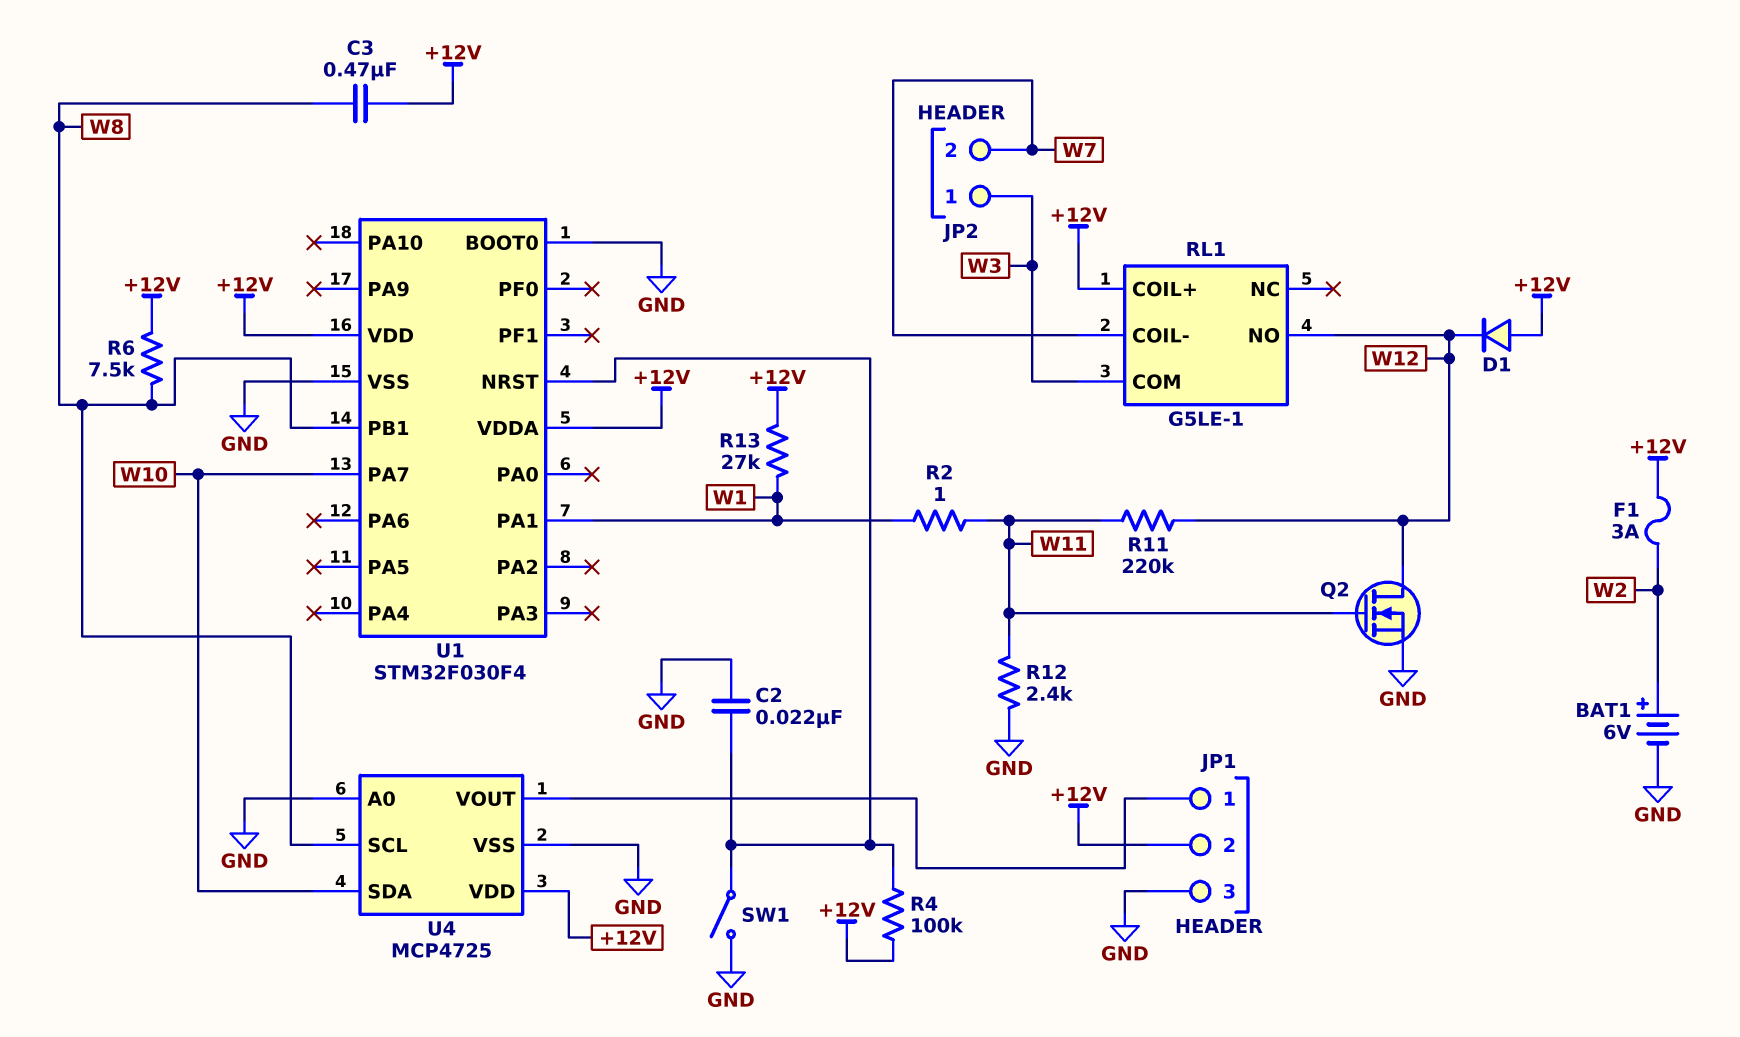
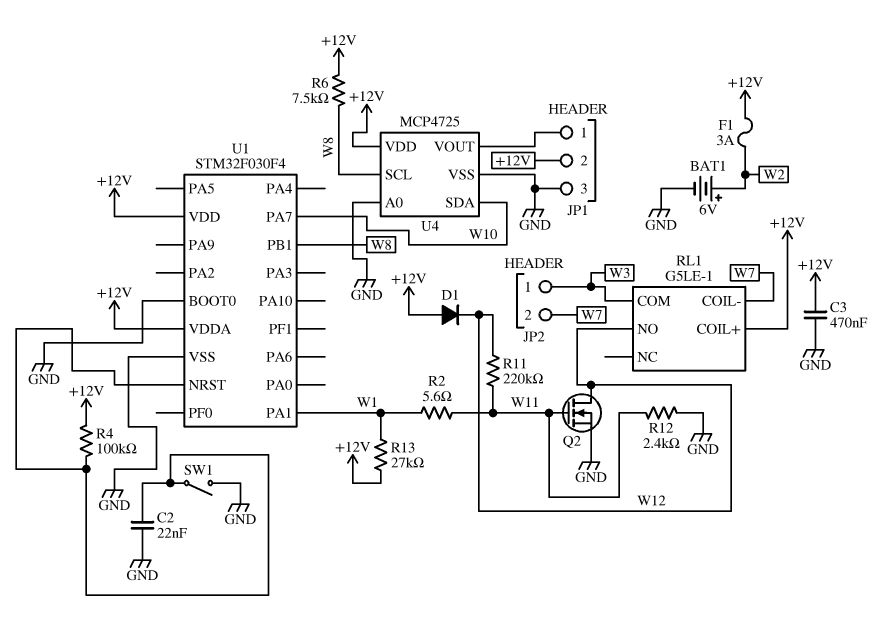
C3: 470nF (+12V, W8) -> 470nF (+12V, GND)
R2: 1 (W1, W11) -> 5.6 (W1, W11)

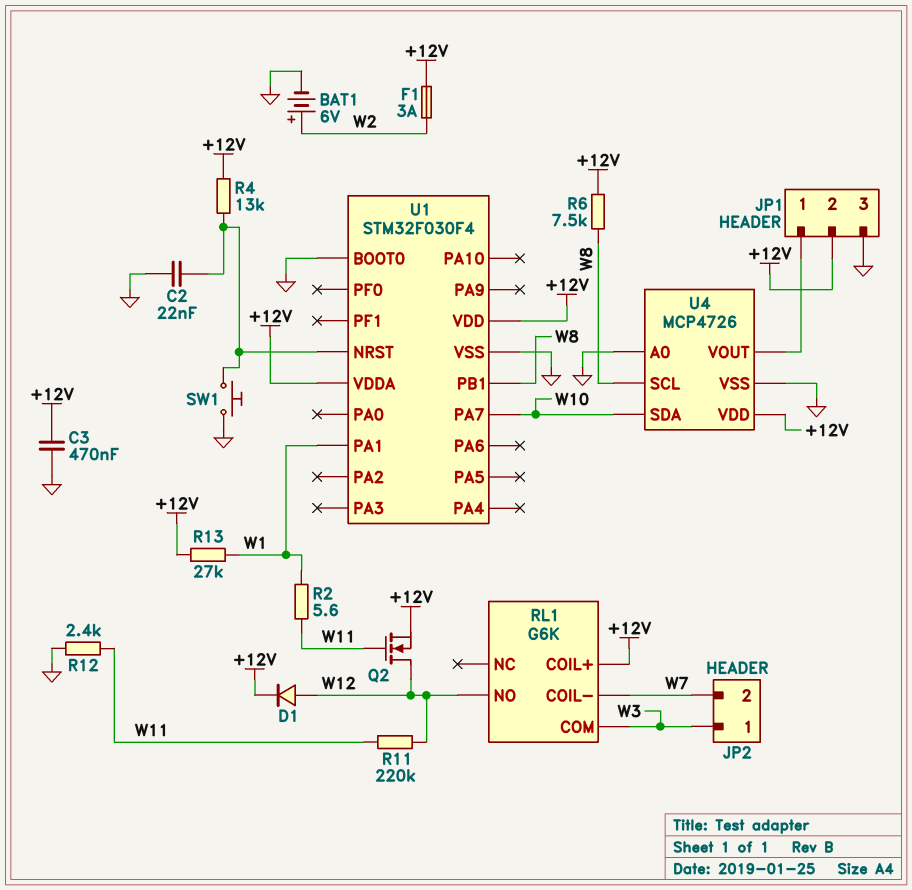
D1: diode (A +12V, K W12) -> diode (A W12, K +12V)
Q2: NMOS (G W11, D W12, S GND) -> NMOS (G W11, D W12, S +12V)
R4: 100k (+12V, U1/NRST) -> 13k (+12V, U1/NRST)
RL1: G5LE-1 -> G6K
SW1: switch (GND, U1/NRST) -> button (GND, U1/NRST)
U4: MCP4725 -> MCP4726

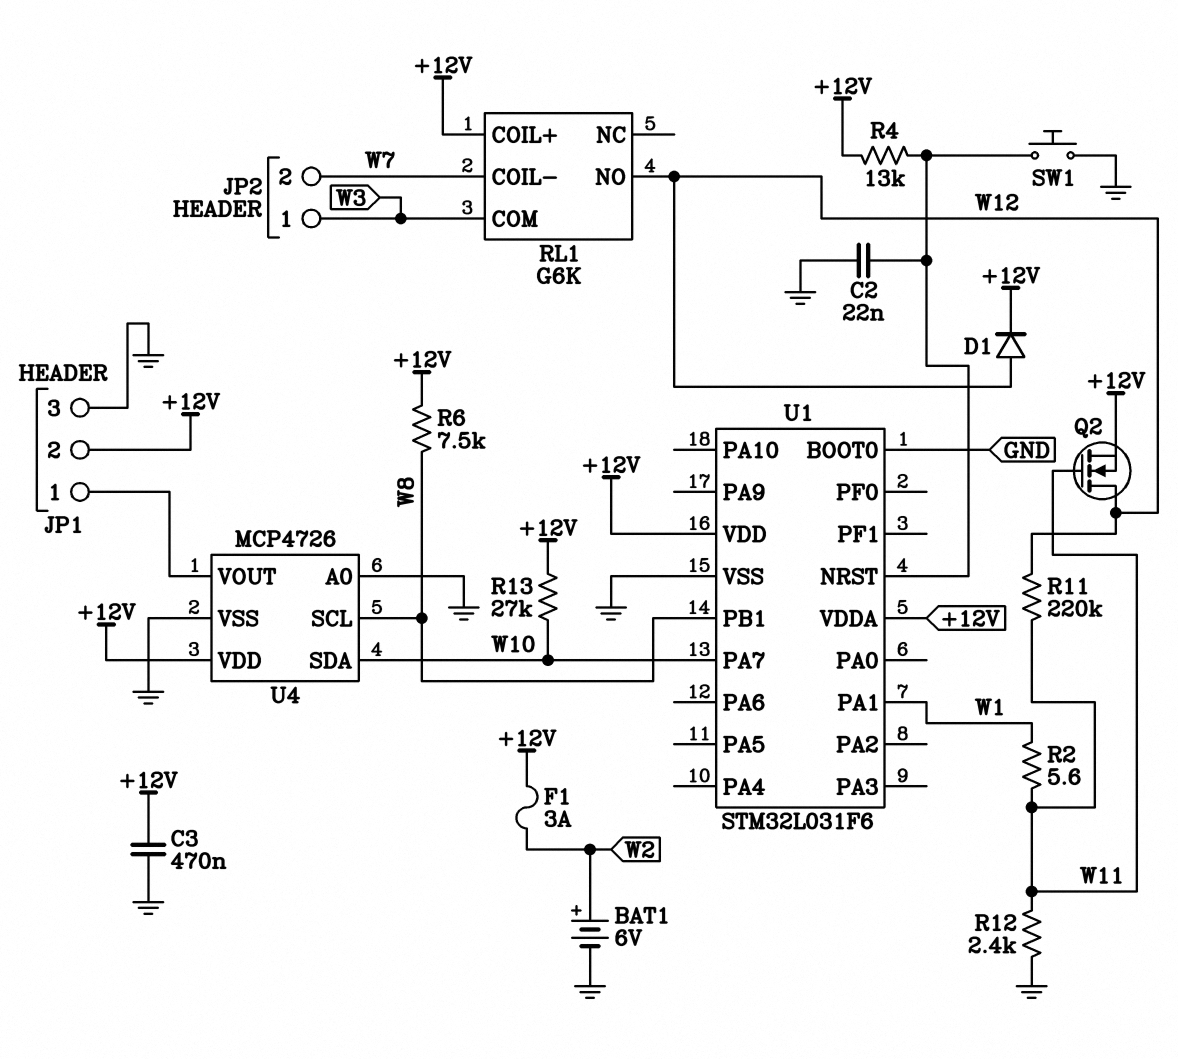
R13: 27k (+12V, W1) -> 27k (+12V, W10)
U1: STM32F030F4 -> STM32L031F6

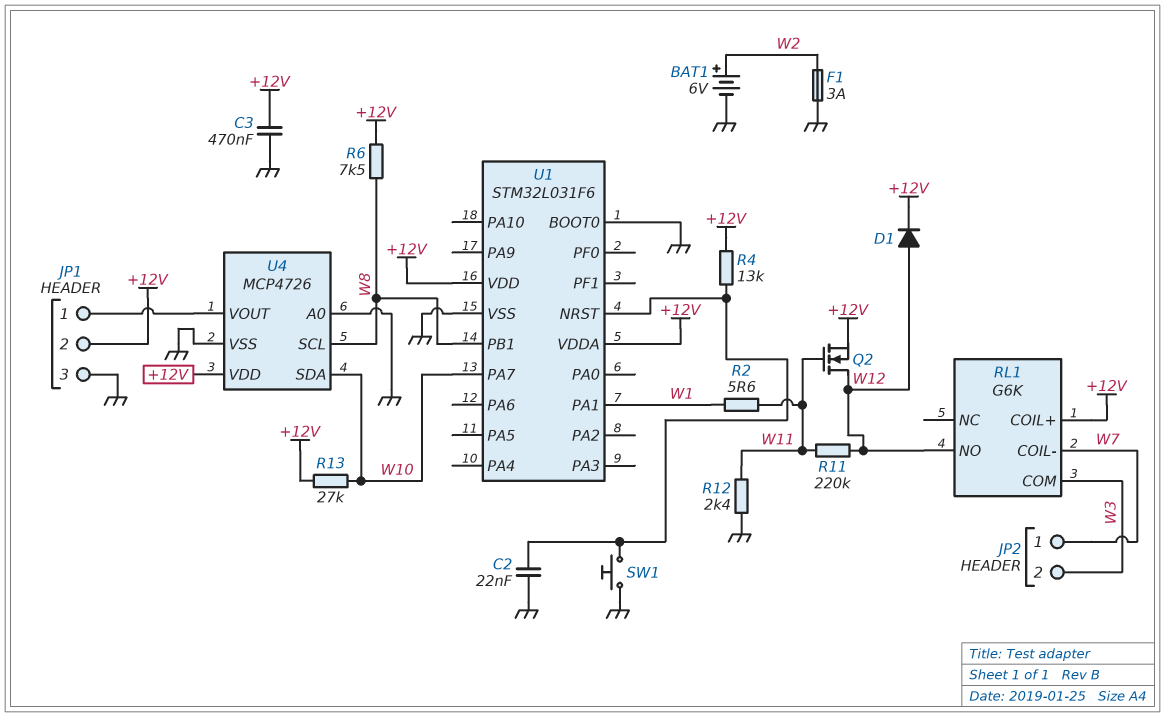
F1: 3A (+12V, W2) -> 3A (GND, W2)
JP2 pin 1: W3 -> W7
JP2 pin 2: W7 -> W3

